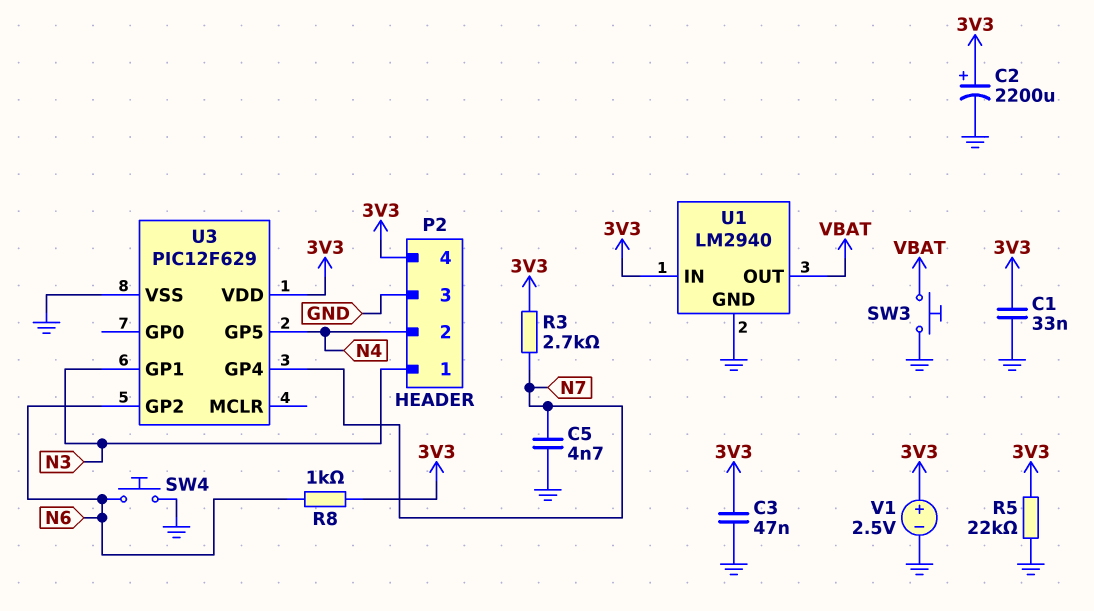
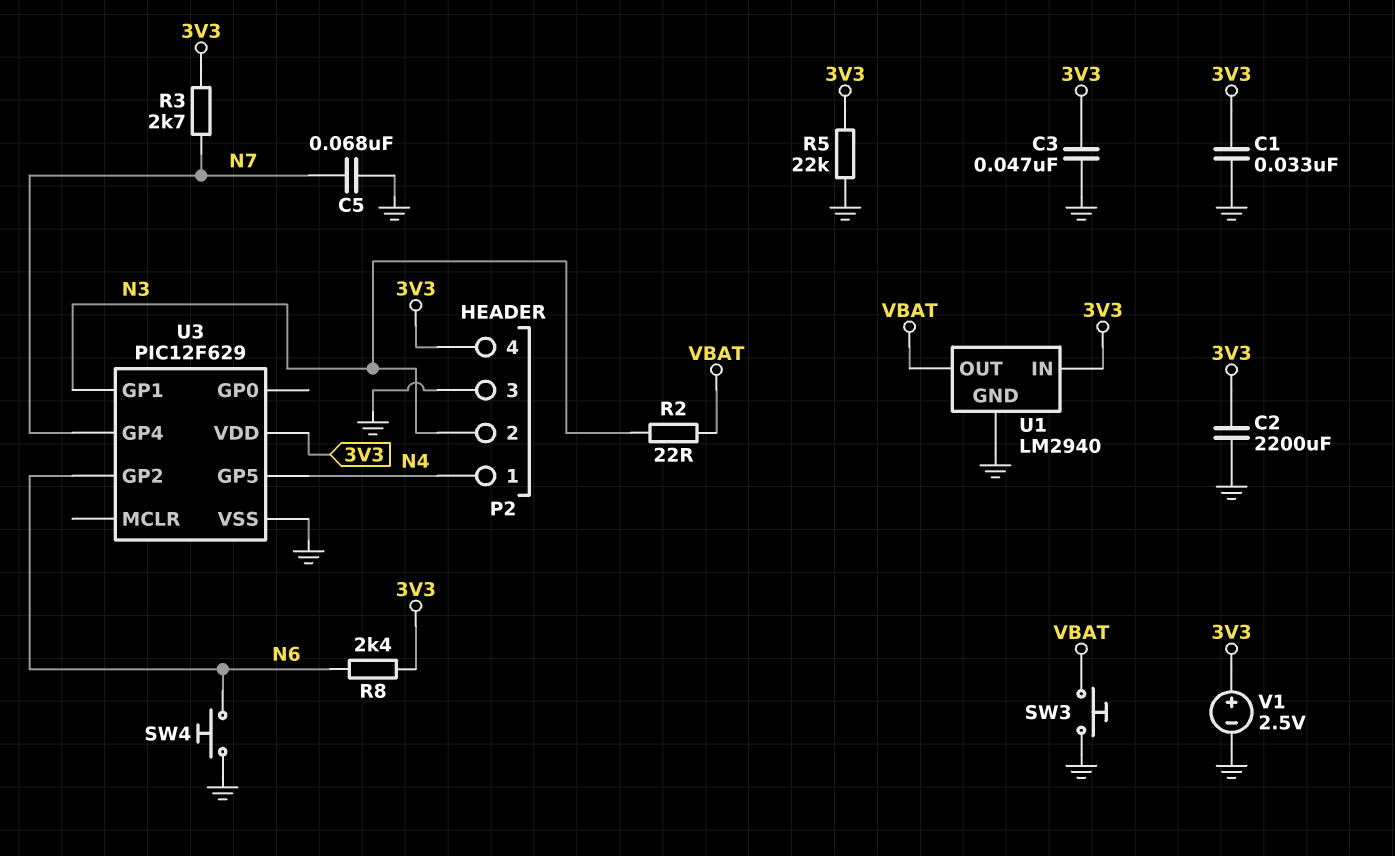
C2: 2200uF (plus 3V3, minus GND) -> 2200uF (3V3, GND)
C5: 4.7nF (GND, N7) -> 68nF (GND, N7)
P2 pin 1: N3 -> N4
P2 pin 2: N4 -> N3
R2: none -> 22 (N3, VBAT)
R8: 1k (3V3, N6) -> 2.4k (3V3, N6)

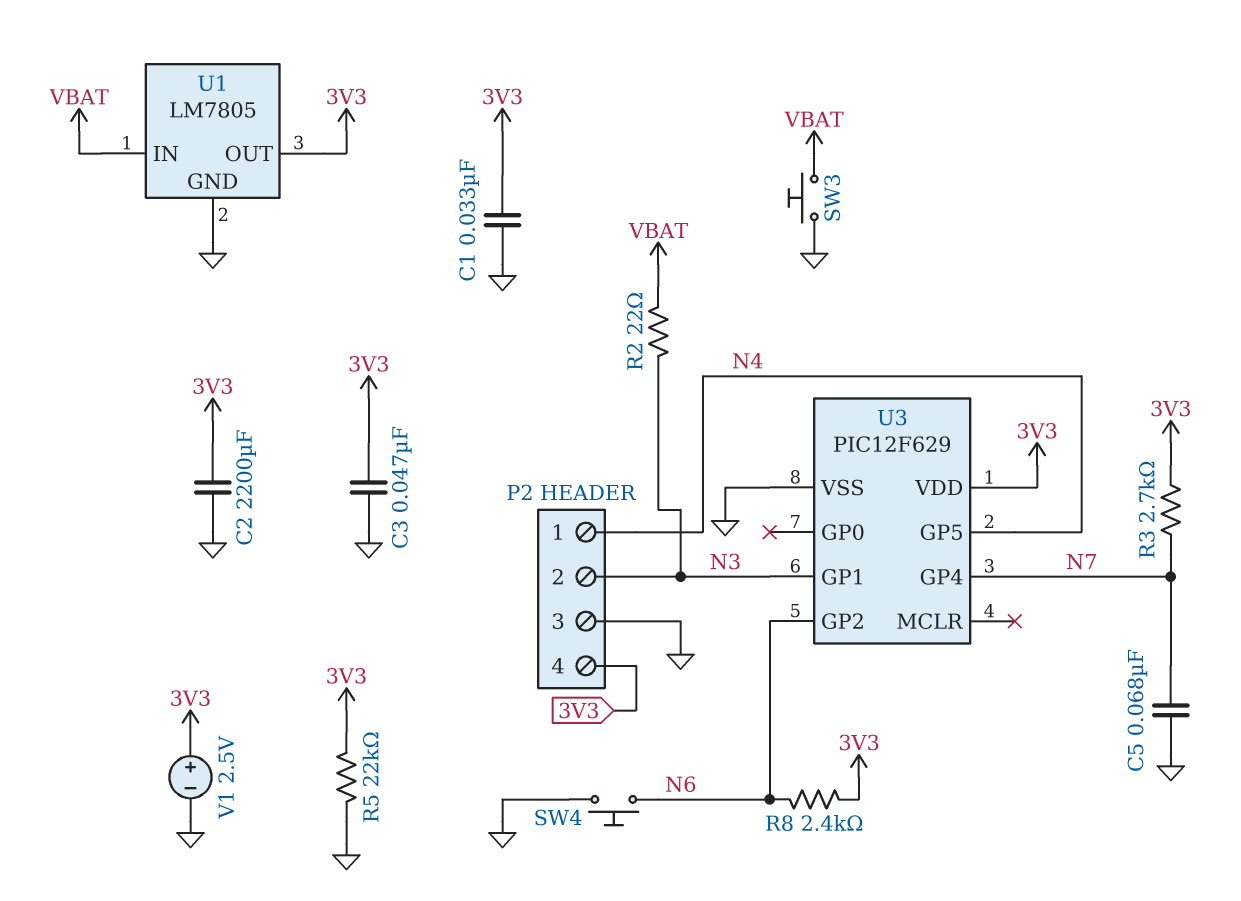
U1: LM2940 -> LM7805
U1 pin IN: 3V3 -> VBAT
U1 pin OUT: VBAT -> 3V3

